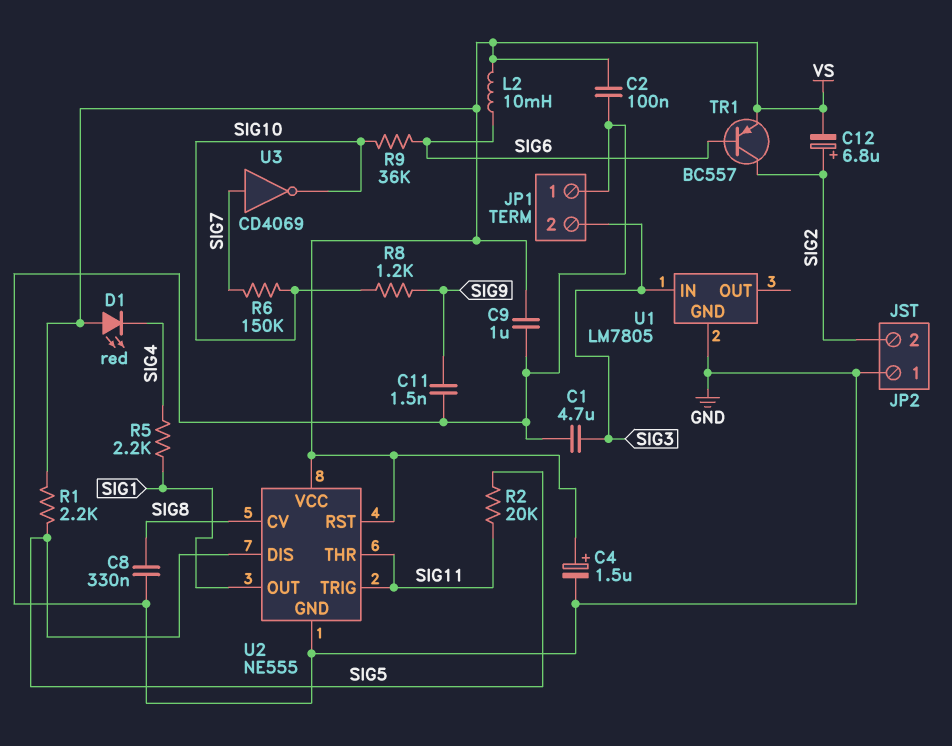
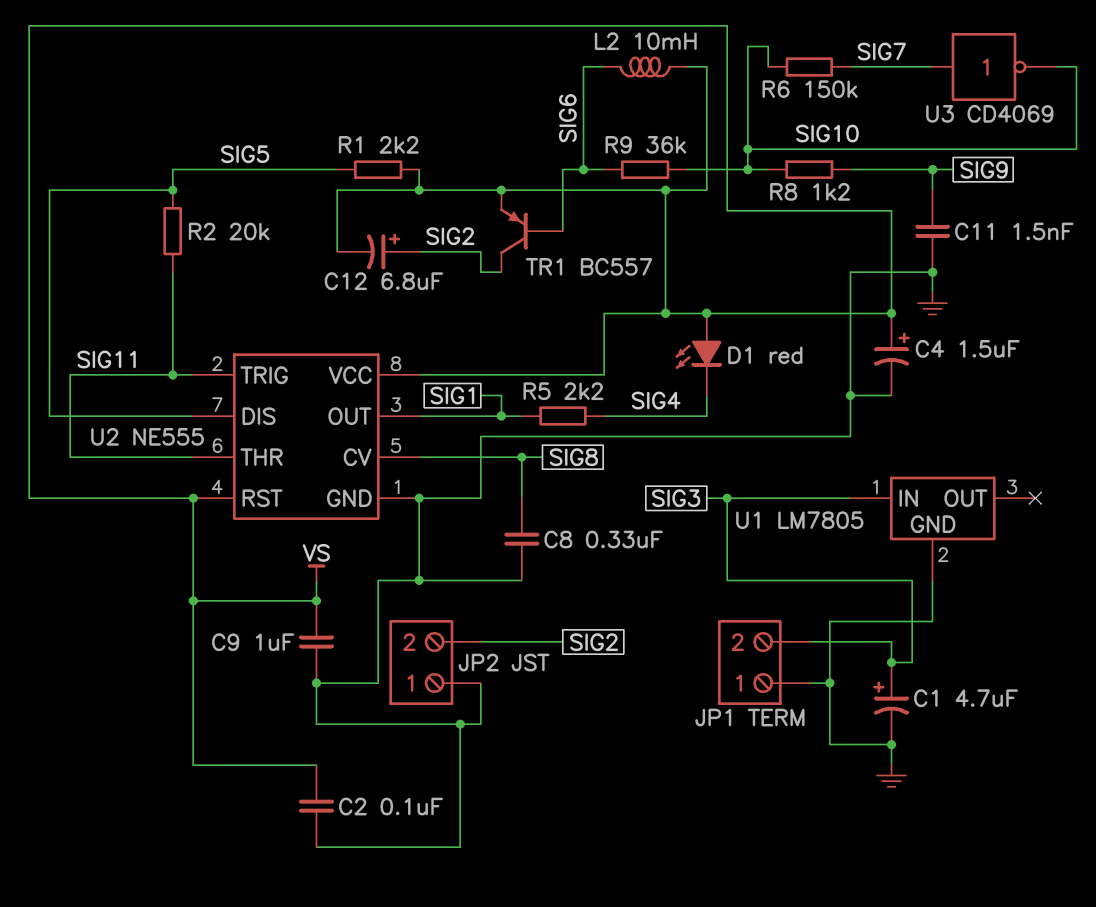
C1: 4.7uF (GND, SIG3) -> 4.7uF (plus SIG3, minus GND)

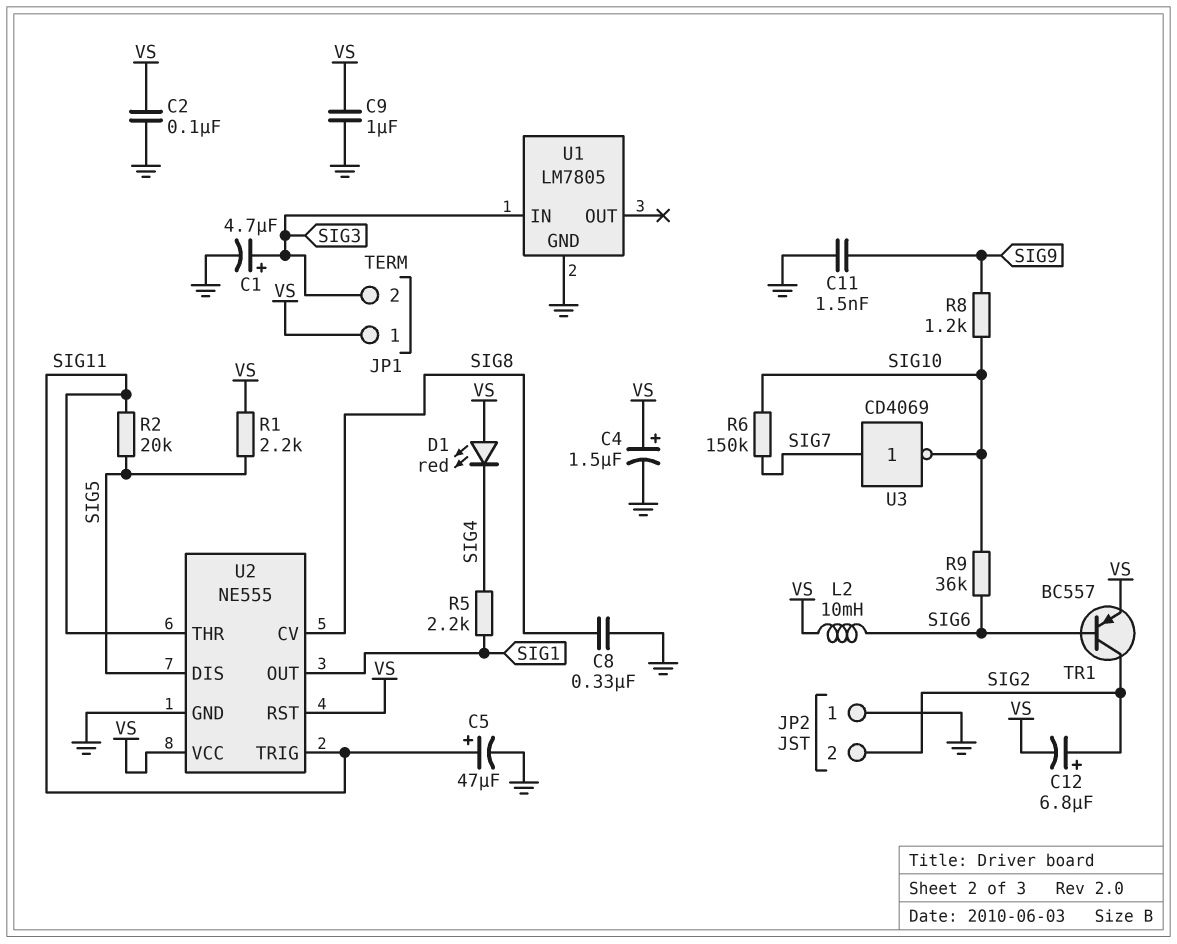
C5: none -> 47uF (plus SIG11, minus GND)
JP1 pin 1: GND -> VS

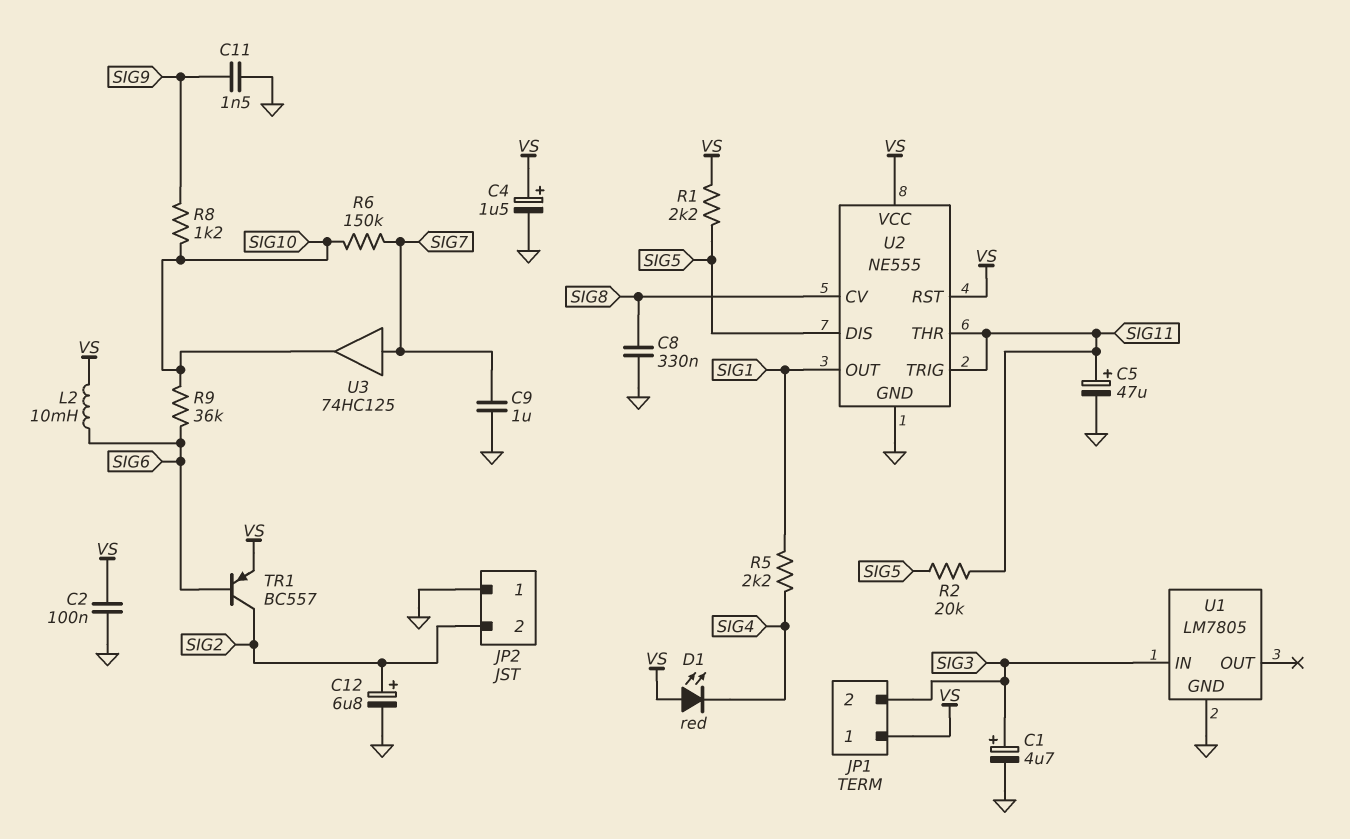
C9: 1uF (GND, VS) -> 1uF (GND, SIG7)
C12: 6.8uF (plus SIG2, minus VS) -> 6.8uF (plus SIG2, minus GND)
U3: NOT CD4069 (in SIG7, out SIG10) -> buffer 74HC125 (in SIG7, out SIG10)

